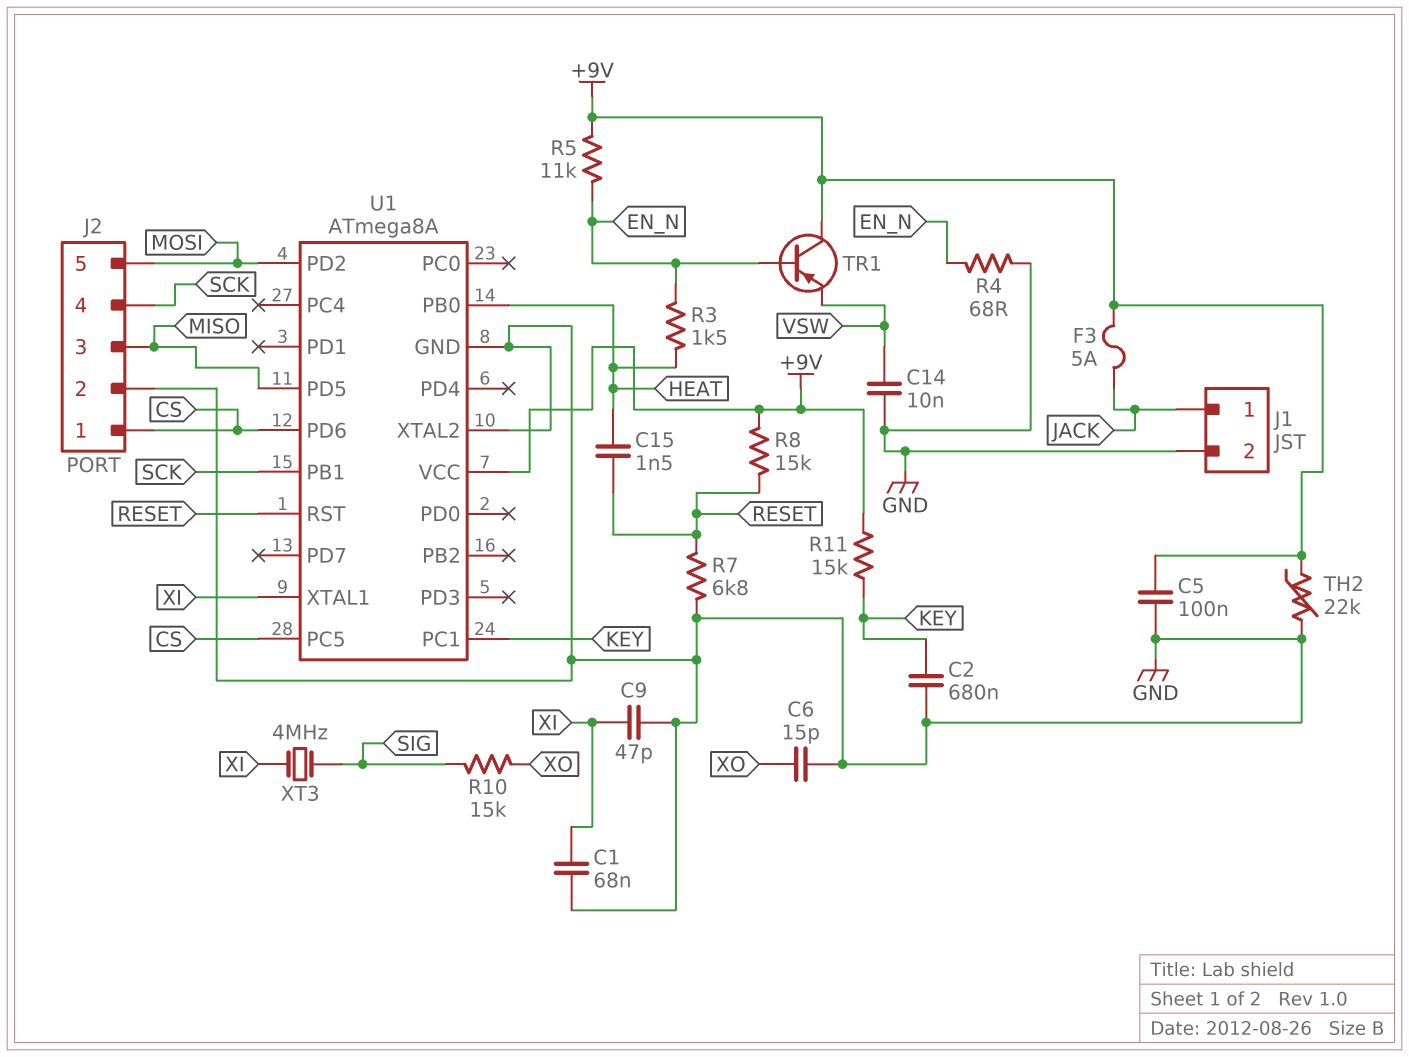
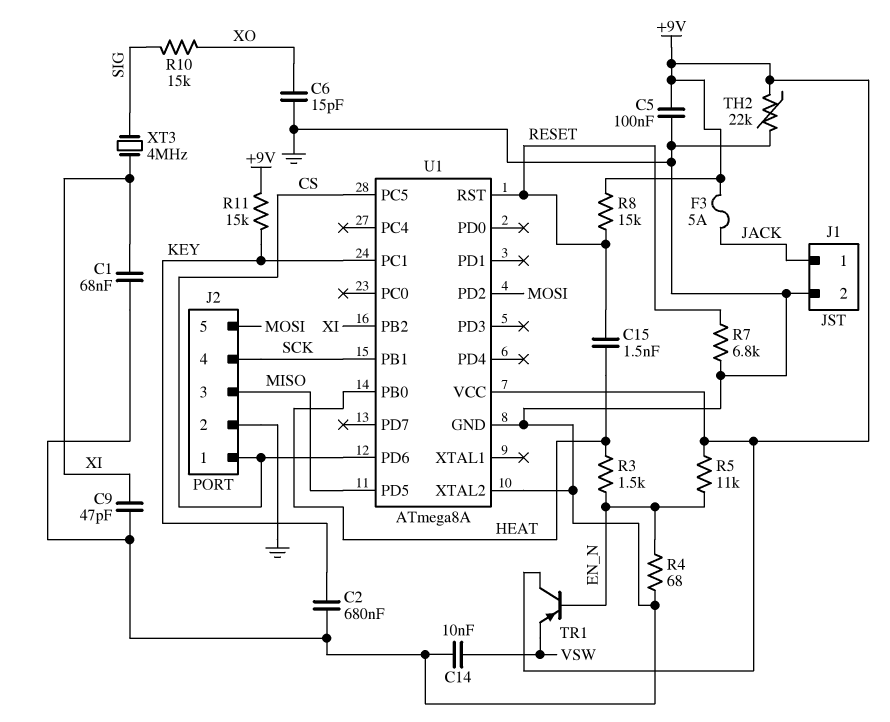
U1 pin PB2: none -> XI
U1 pin XTAL1: XI -> none

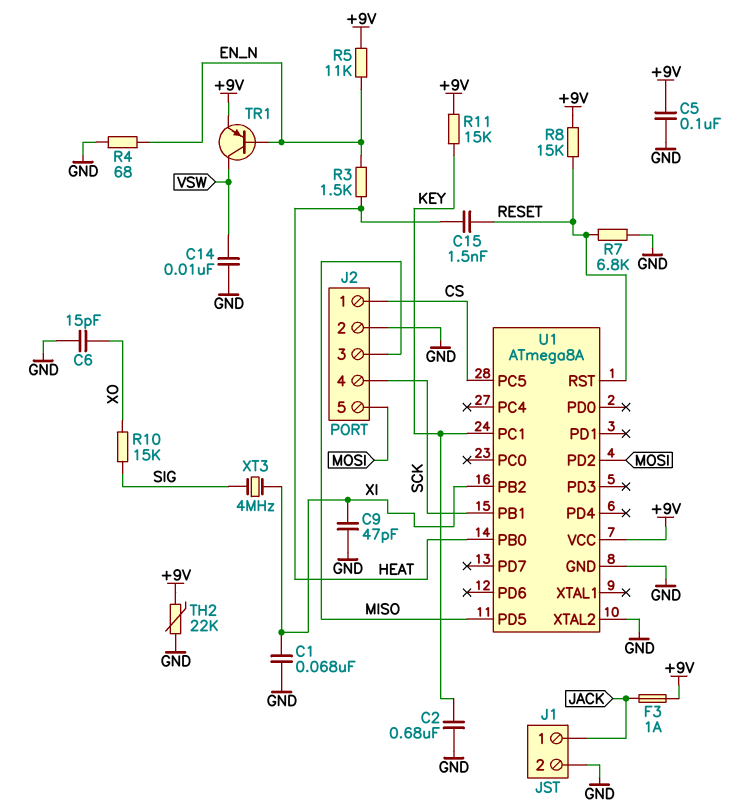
F3: 5A (+9V, JACK) -> 1A (+9V, JACK)
TR1: PNP (B EN_N, C +9V, E VSW) -> PNP (B EN_N, C VSW, E +9V)
U1 pin PD6: CS -> none

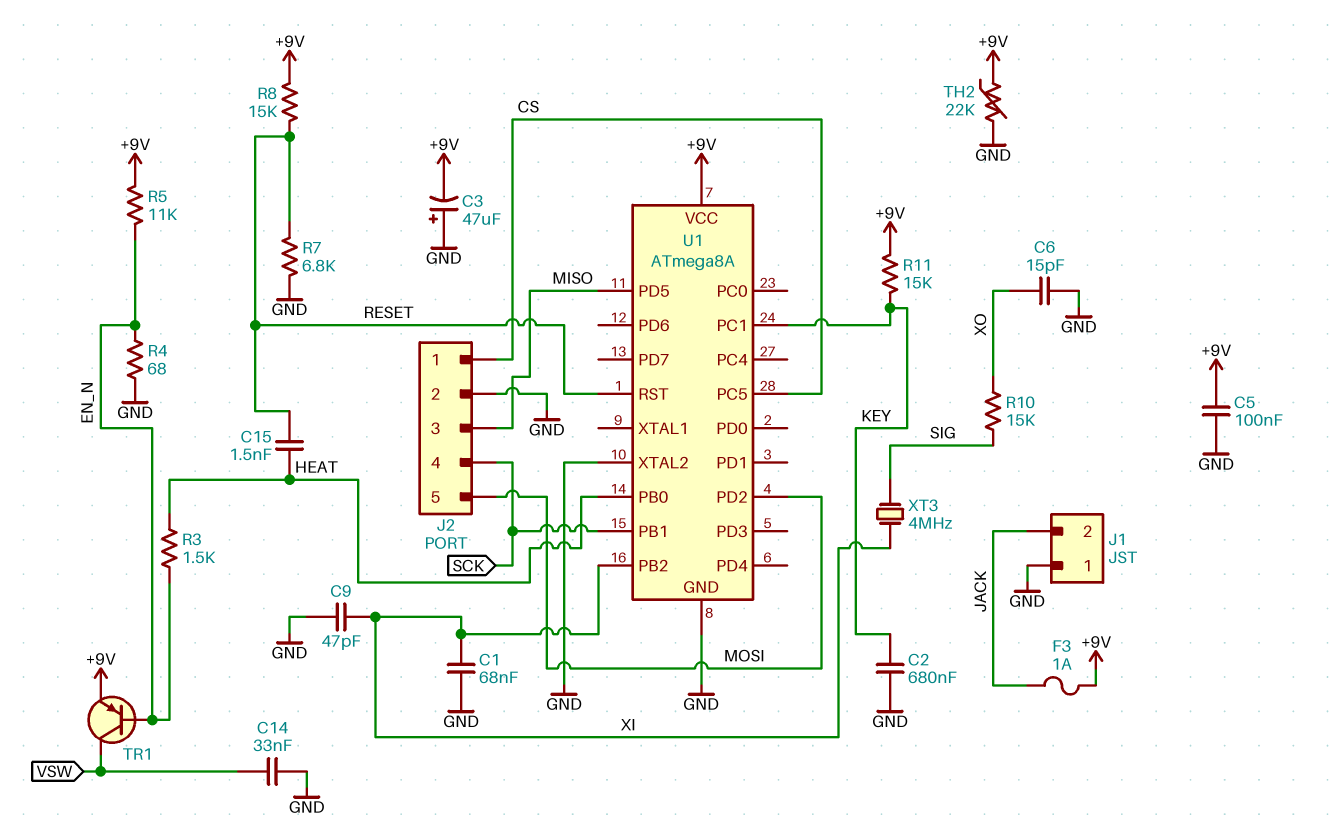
C3: none -> 47uF (plus GND, minus +9V)
C14: 10nF (GND, VSW) -> 33nF (GND, VSW)
J1 pin 1: JACK -> GND
J1 pin 2: GND -> JACK

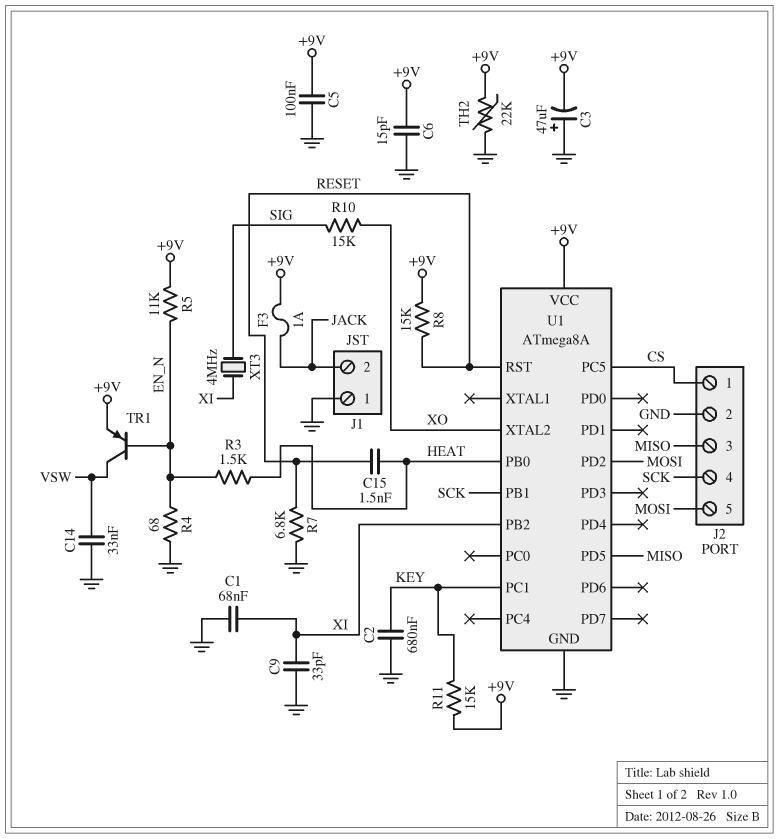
C6: 15pF (GND, XO) -> 15pF (+9V, GND)
C9: 47pF (GND, XI) -> 33pF (GND, XI)
U1 pin XTAL2: GND -> XO

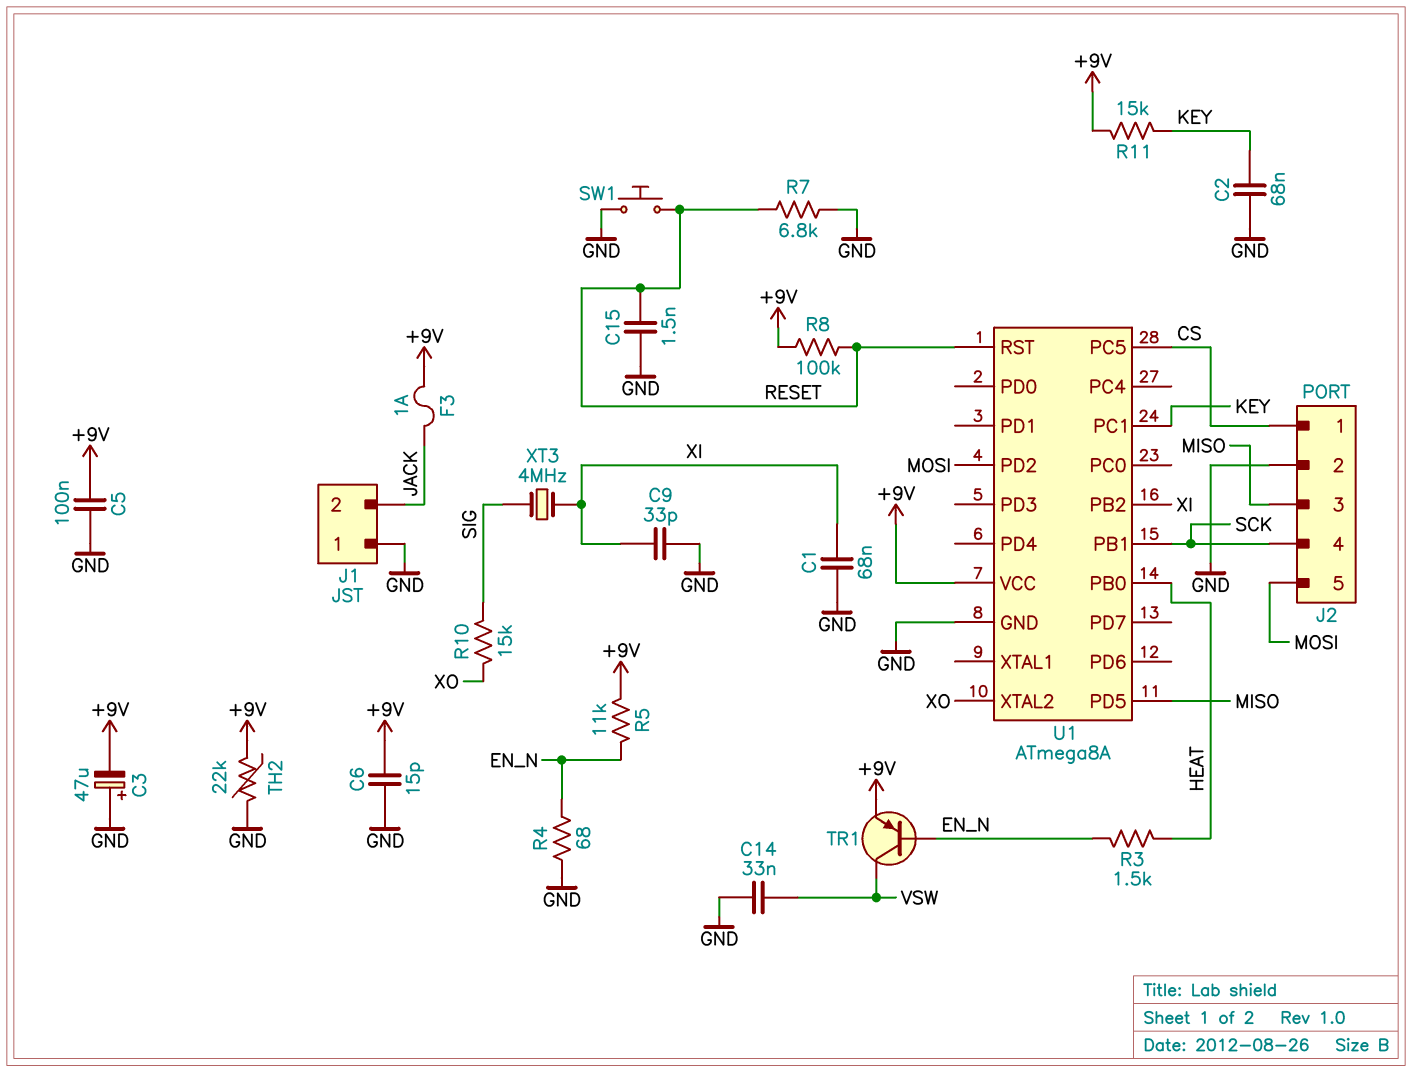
C2: 680nF (GND, KEY) -> 68nF (GND, KEY)
C15: 1.5nF (HEAT, RESET) -> 1.5nF (GND, RESET)
R8: 15k (+9V, RESET) -> 100k (+9V, RESET)
SW1: none -> button (GND, RESET)

